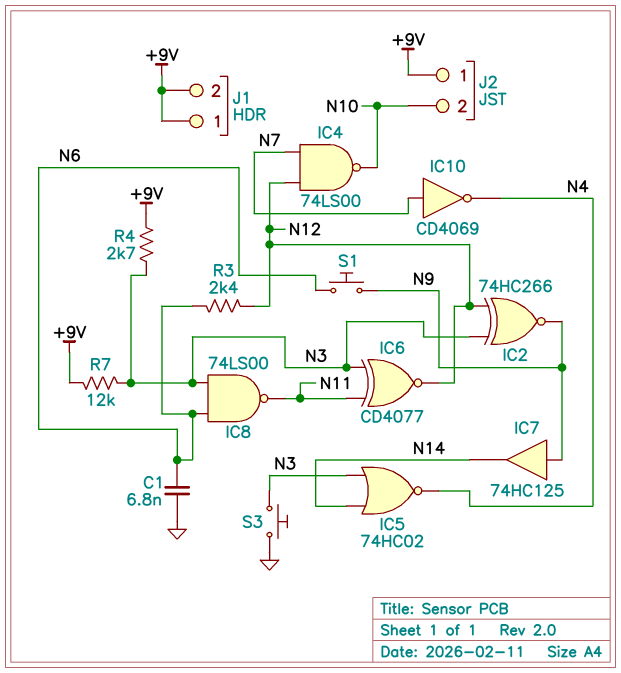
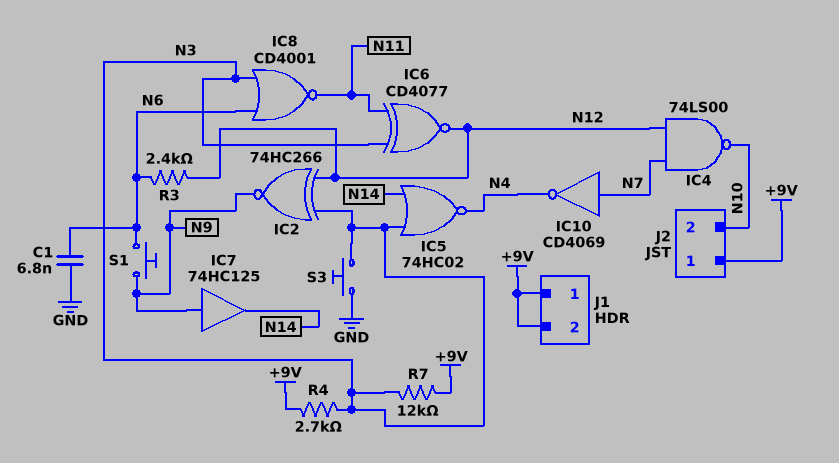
IC8: NAND 74LS00 (in N3, in N6, out N11) -> NOR CD4001 (in N3, in N6, out N11)

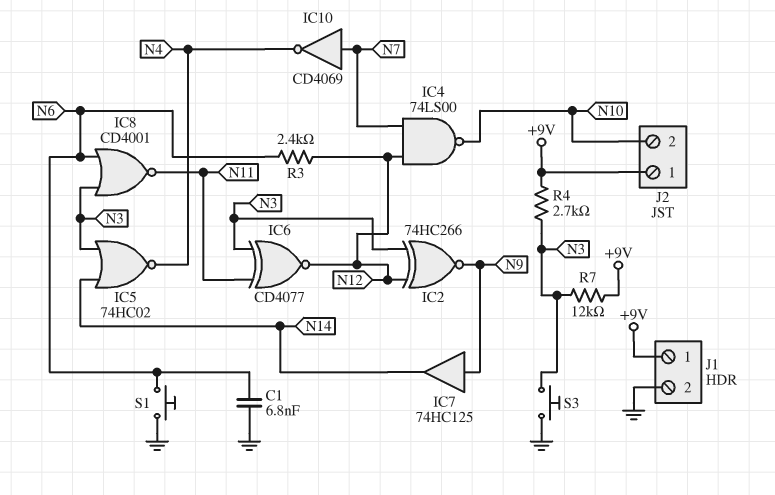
J1 pin 2: +9V -> GND
S1: button (N6, N9) -> button (GND, N6)

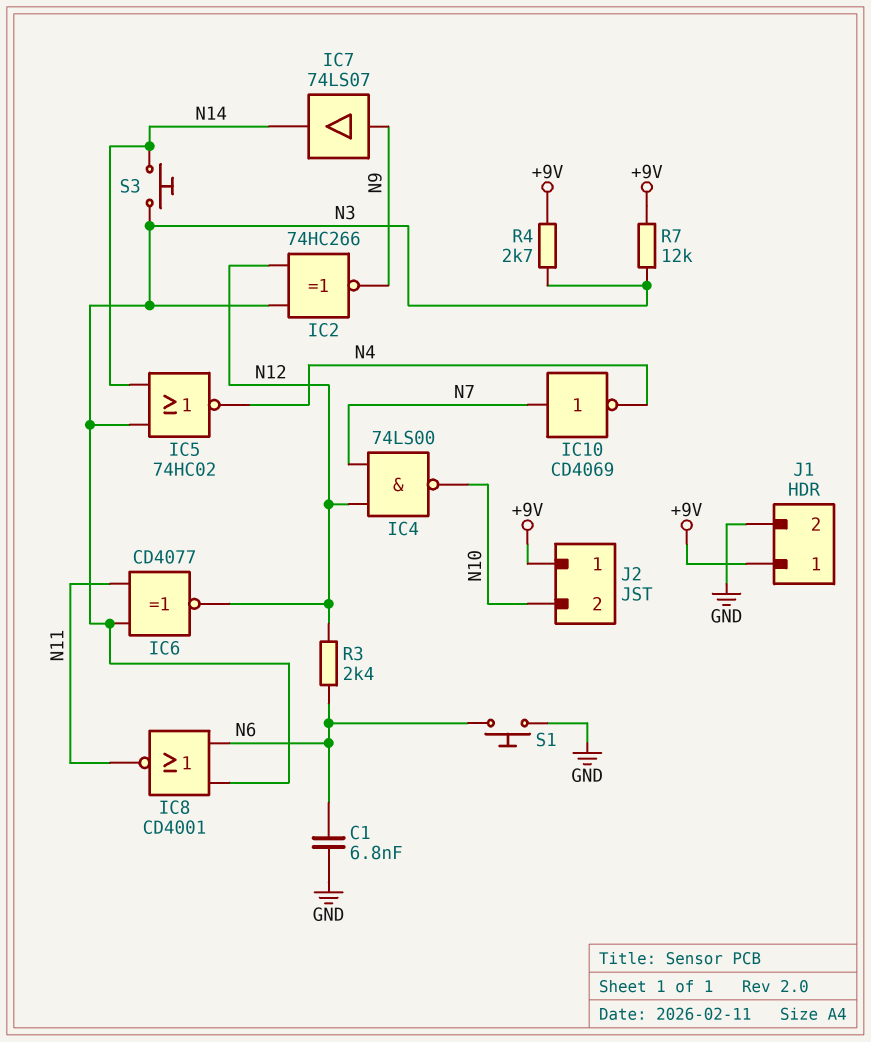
IC7: buffer 74HC125 (in N9, out N14) -> buffer 74LS07 (in N9, out N14)
S3: button (GND, N3) -> button (N3, N14)

